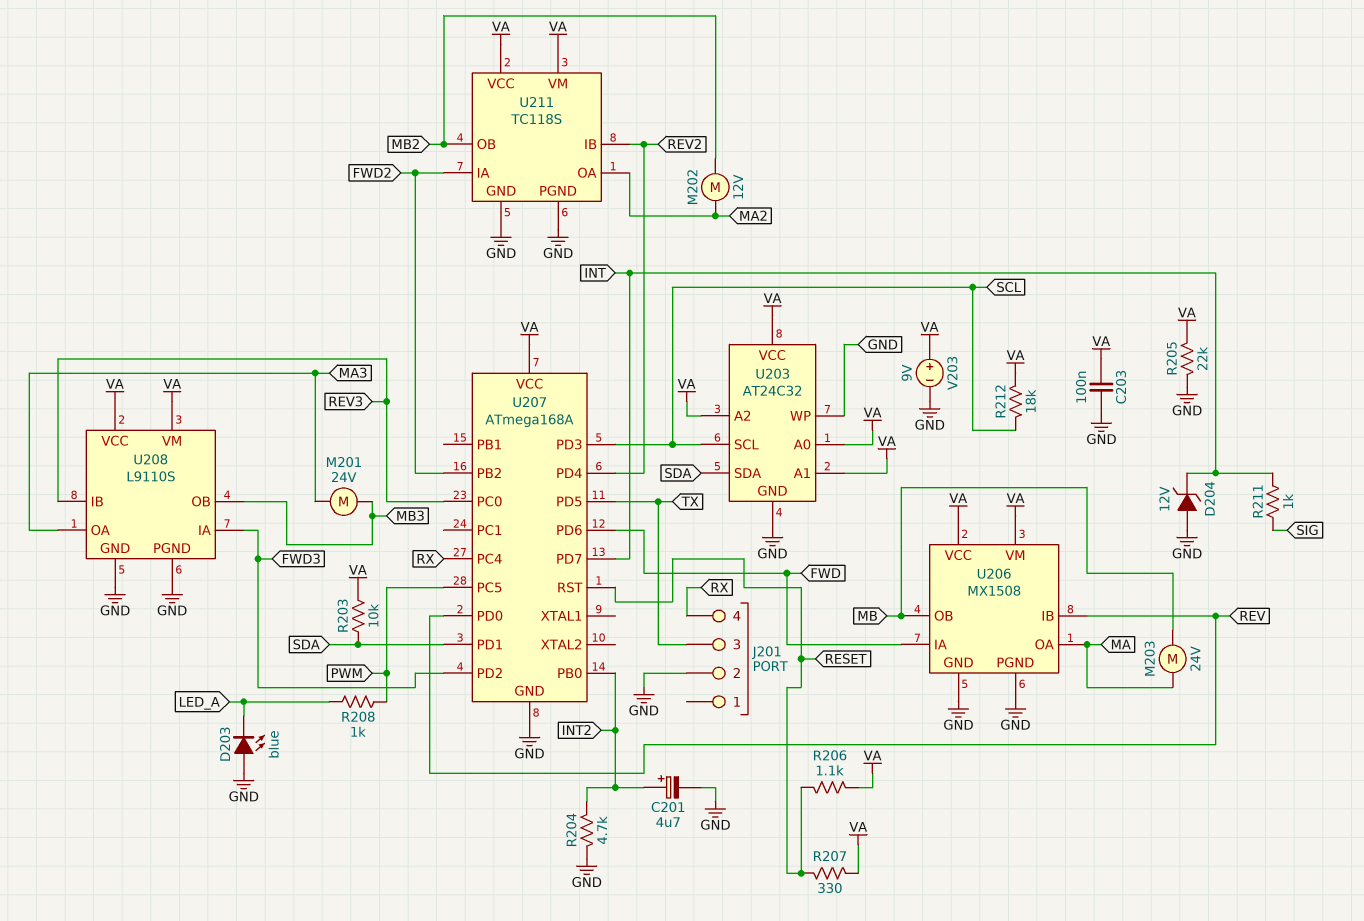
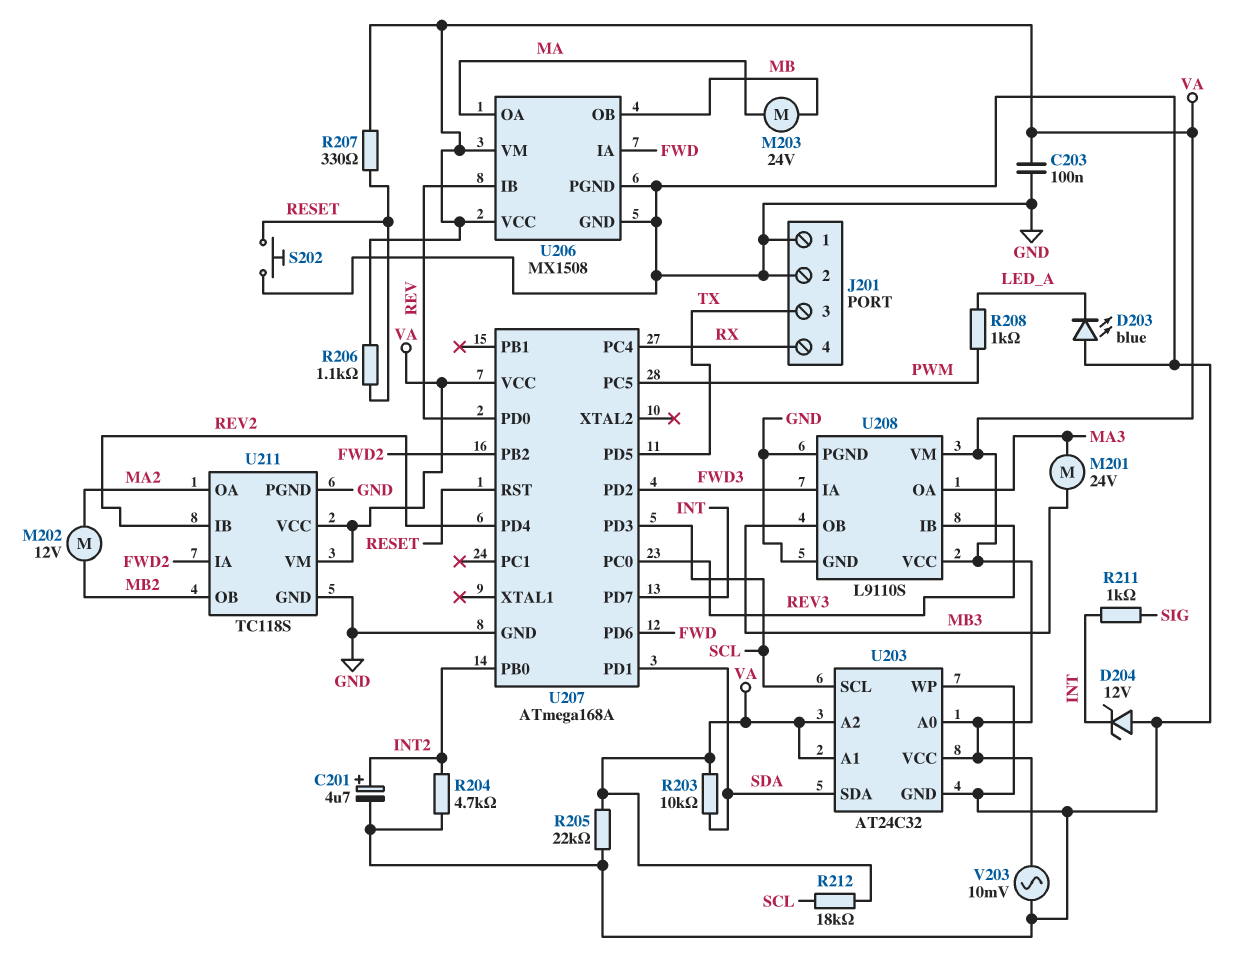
J201 pin 1: none -> GND
S202: none -> button (GND, RESET)
V203: 9V (plus VA, minus GND) -> AC 10mV (GND, VA)

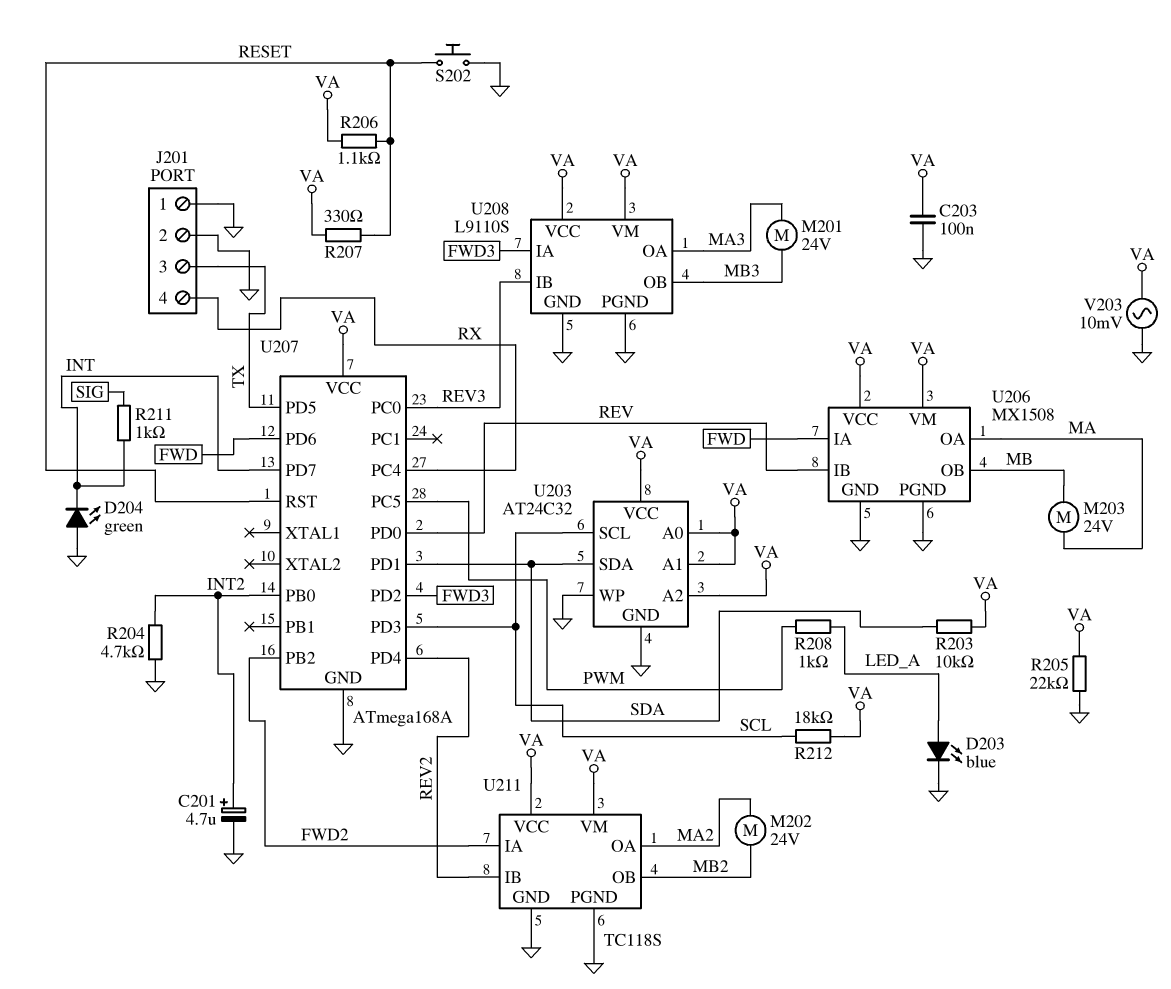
D203: LED blue (A GND, K LED_A) -> LED blue (A LED_A, K GND)
D204: zener 12V (A GND, K INT) -> LED green (A GND, K INT)
M202: motor 12V (MA2, MB2) -> motor 24V (MA2, MB2)

